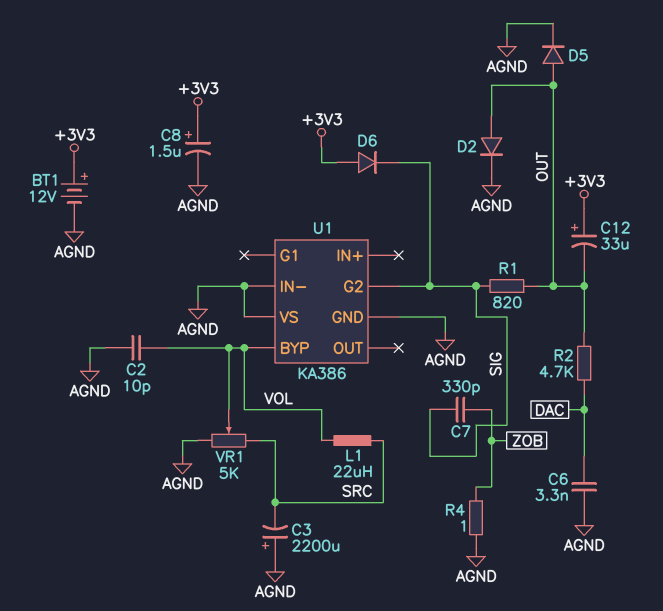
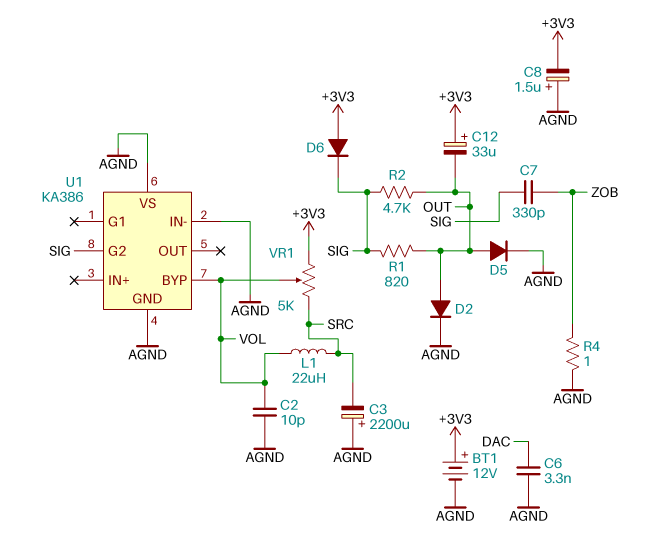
C8: 1.5uF (plus +3V3, minus AGND) -> 1.5uF (plus AGND, minus +3V3)
R2: 4.7k (DAC, OUT) -> 4.7k (OUT, SIG)
VR1: 5k (AGND, SRC, wiper VOL) -> 5k (+3V3, SRC, wiper VOL)

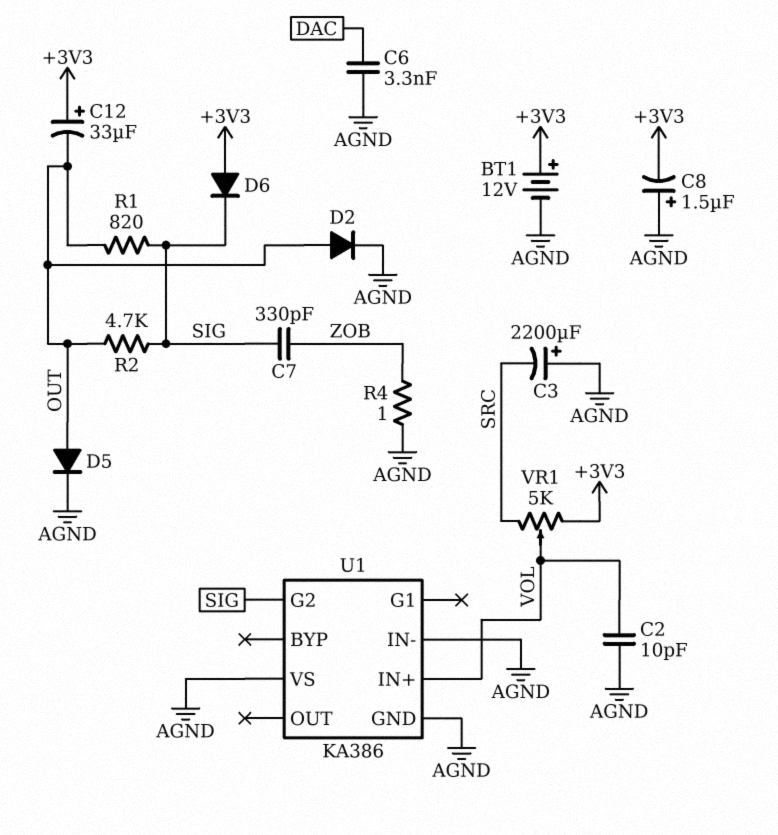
L1: 22uH (SRC, VOL) -> none
U1 pin BYP: VOL -> none
U1 pin IN+: none -> VOL

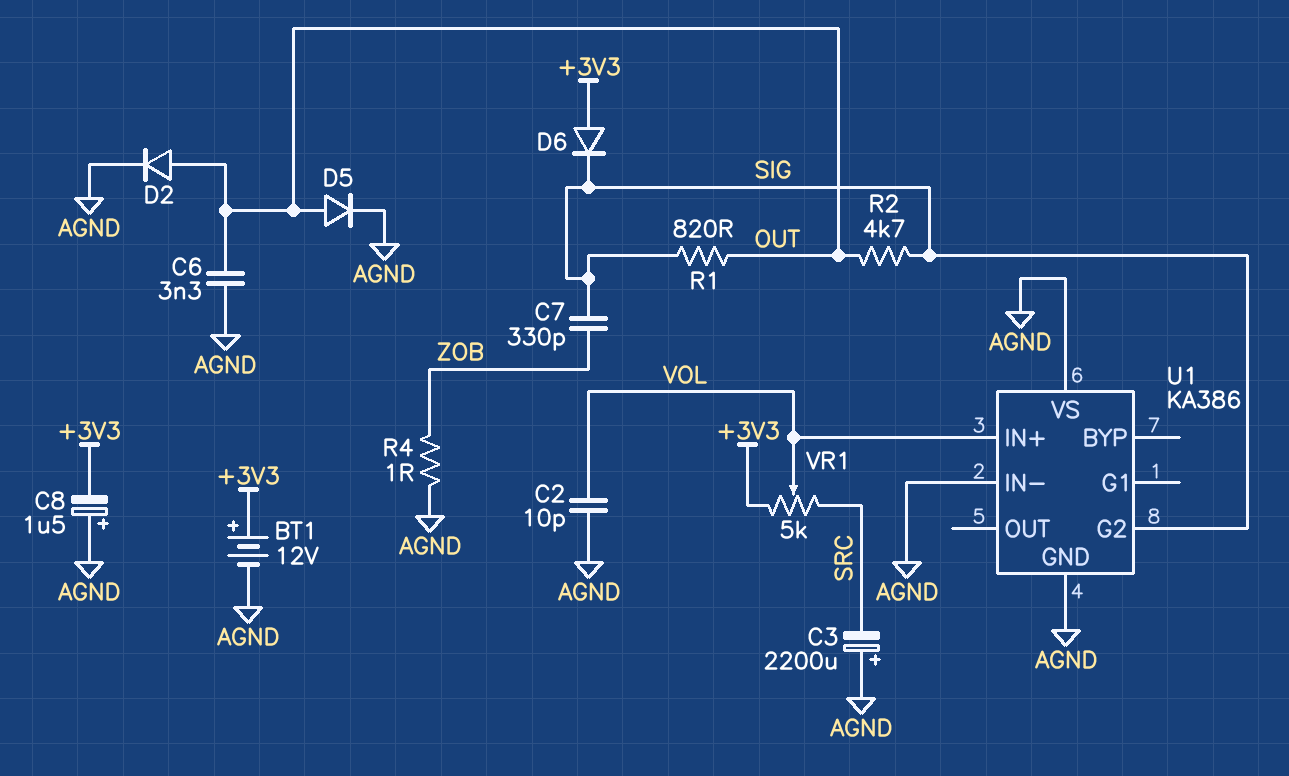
C6: 3.3nF (AGND, DAC) -> 3.3nF (AGND, OUT)
C12: 33uF (plus +3V3, minus OUT) -> none

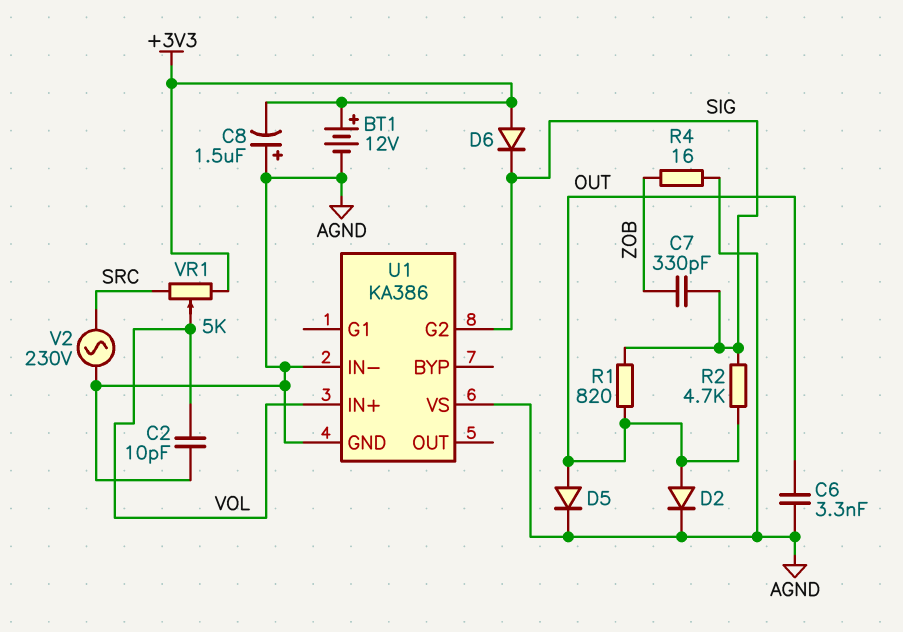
C3: 2200uF (plus AGND, minus SRC) -> none
R4: 1 (AGND, ZOB) -> 16 (AGND, ZOB)
V2: none -> AC 230V (AGND, SRC)

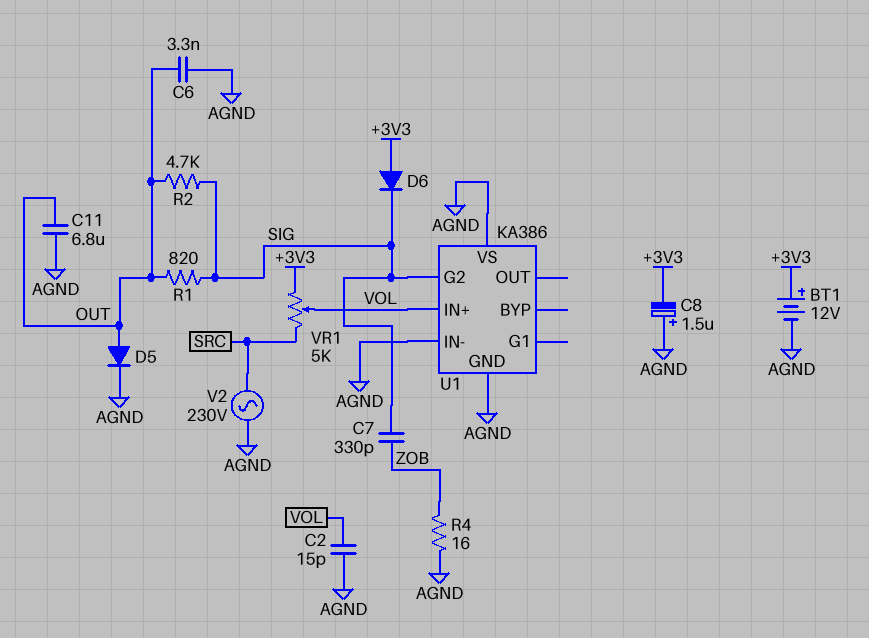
C2: 10pF (AGND, VOL) -> 15pF (AGND, VOL)
C11: none -> 6.8uF (AGND, OUT)
D2: diode (A OUT, K AGND) -> none

